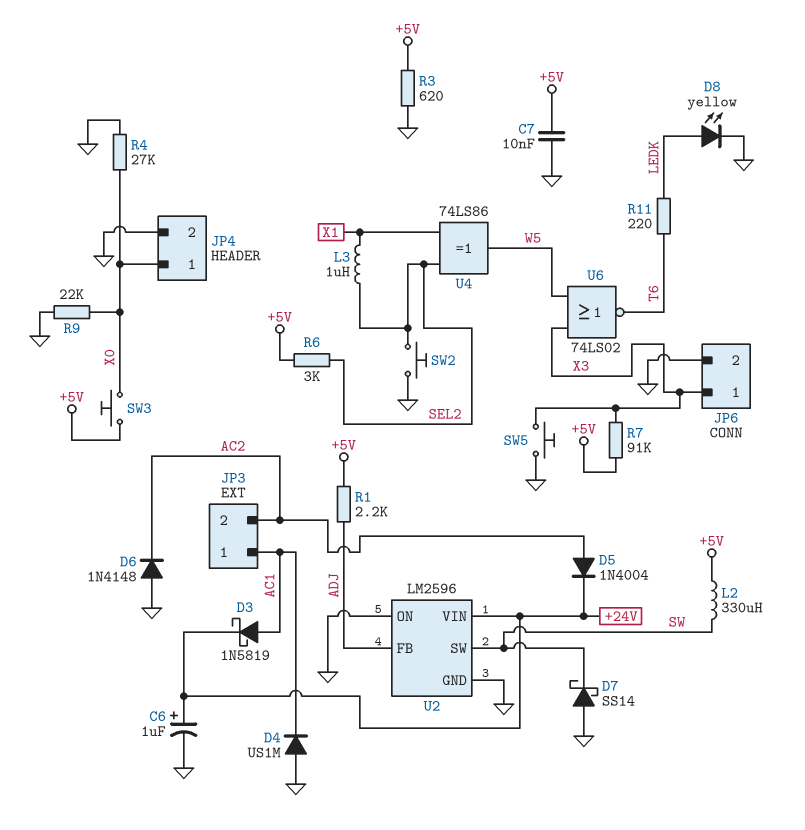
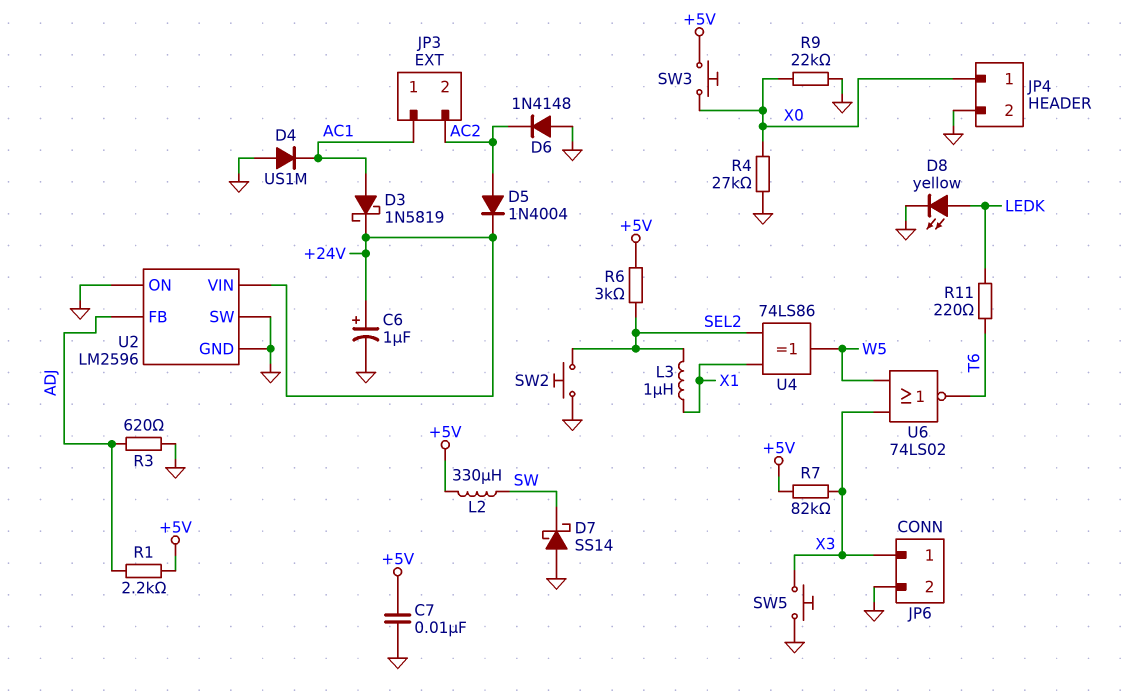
R3: 620 (+5V, GND) -> 620 (ADJ, GND)
R7: 91k (+5V, X3) -> 82k (+5V, X3)
U2 pin SW: SW -> GND

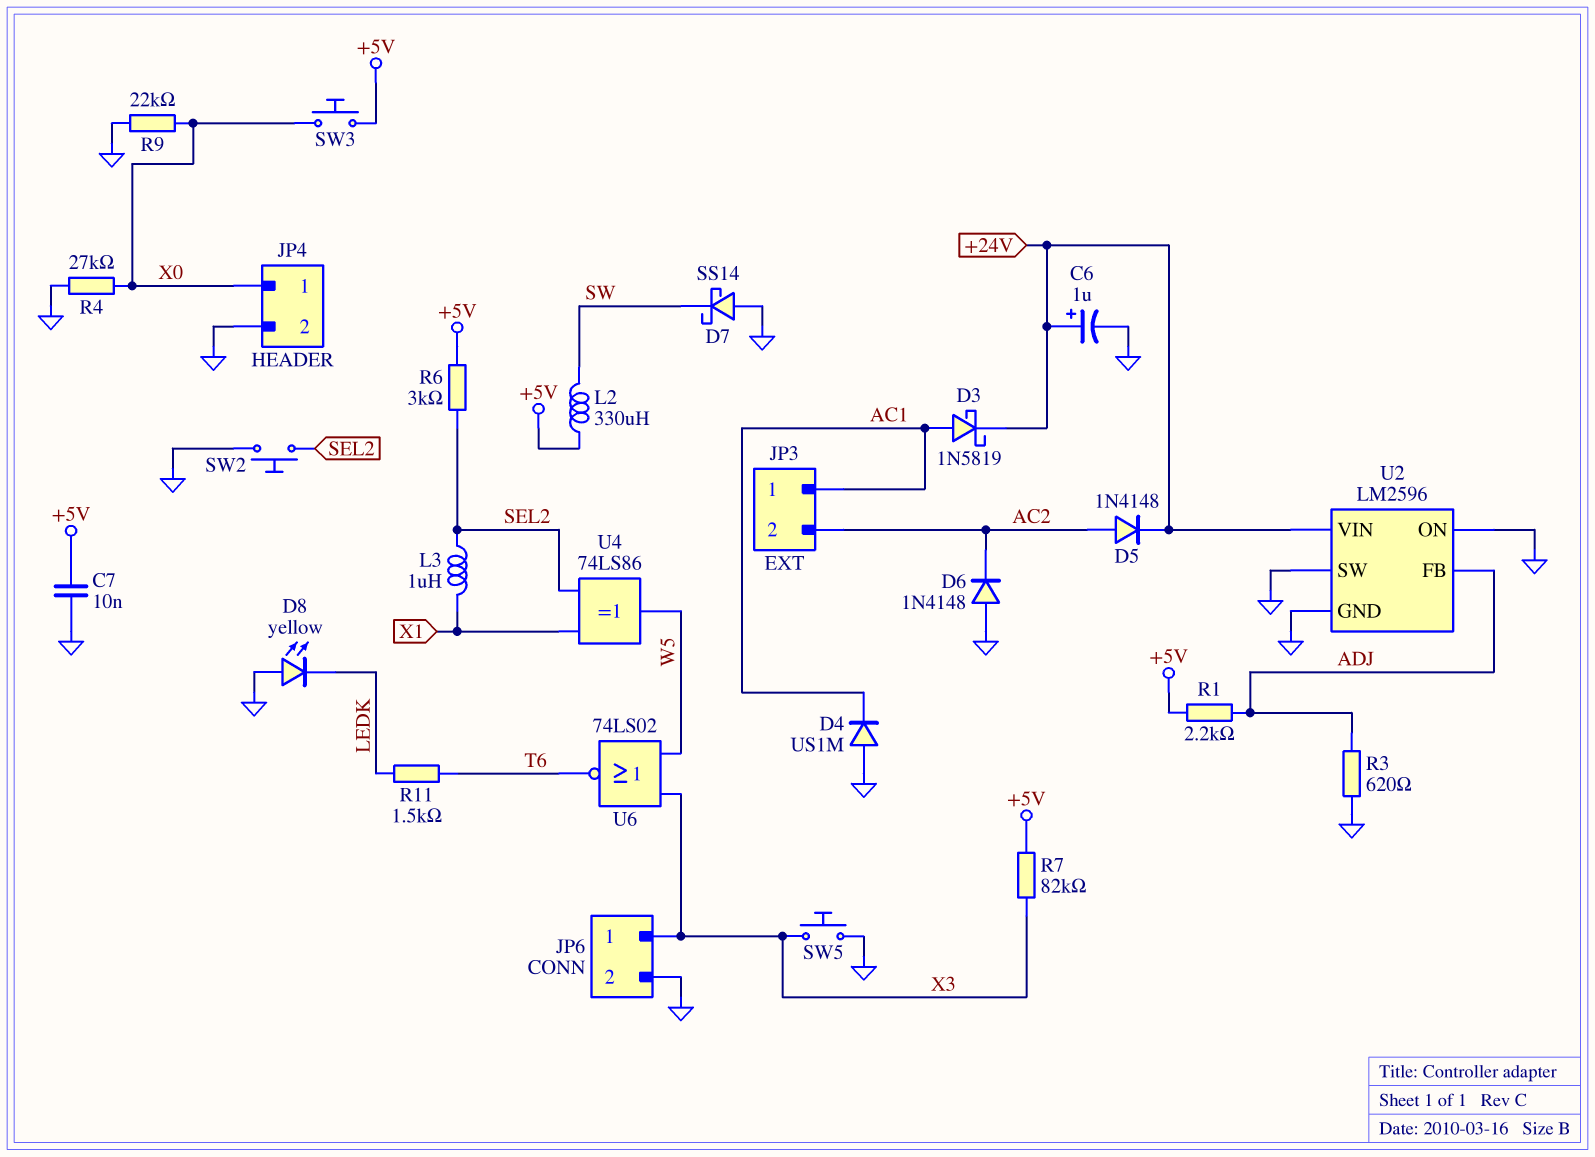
D5: diode 1N4004 (A AC2, K +24V) -> diode 1N4148 (A AC2, K +24V)
D8: LED yellow (A LEDK, K GND) -> LED yellow (A GND, K LEDK)
R11: 220 (LEDK, T6) -> 1.5k (LEDK, T6)

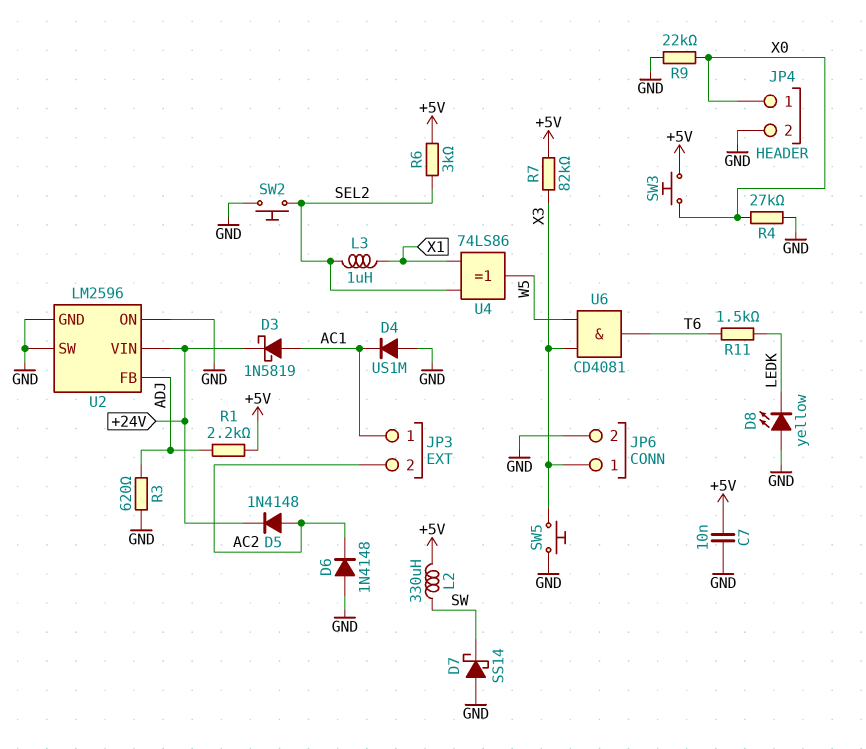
C6: 1uF (plus +24V, minus GND) -> none
U6: NOR 74LS02 (in W5, in X3, out T6) -> AND CD4081 (in W5, in X3, out T6)

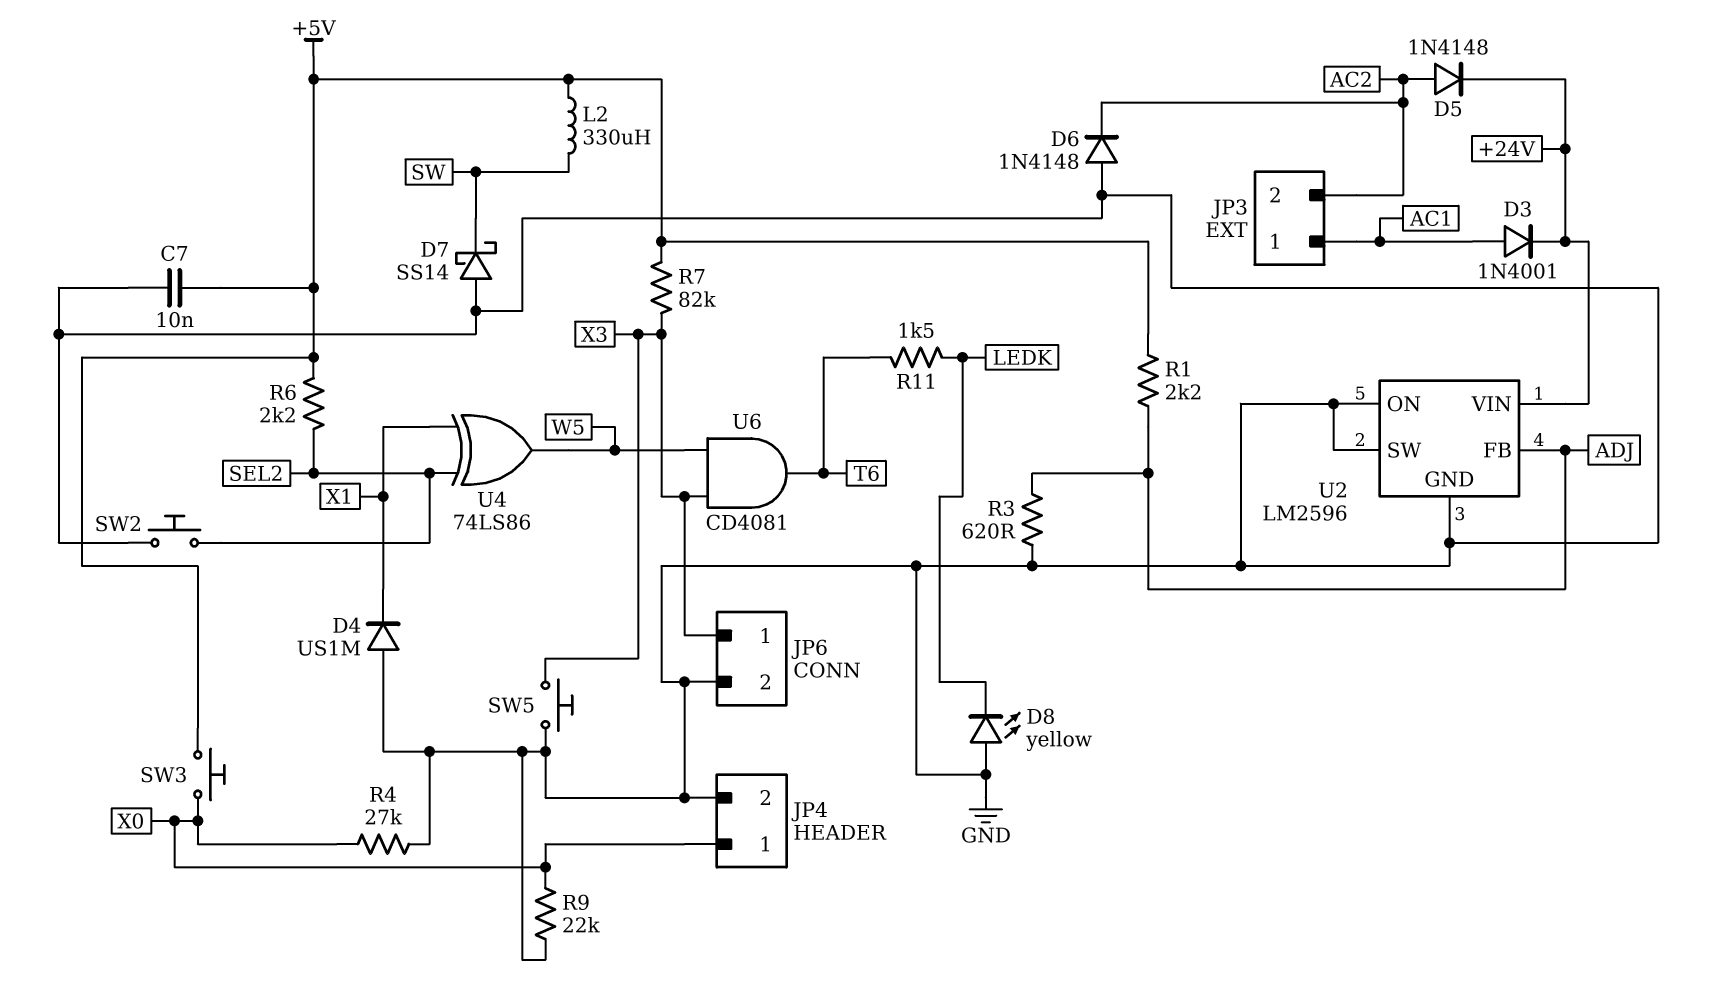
D3: schottky 1N5819 (A AC1, K +24V) -> diode 1N4001 (A AC1, K +24V)
D4: diode US1M (A GND, K AC1) -> diode US1M (A GND, K X1)
L3: 1uH (SEL2, X1) -> none
R6: 3k (+5V, SEL2) -> 2.2k (+5V, SEL2)

